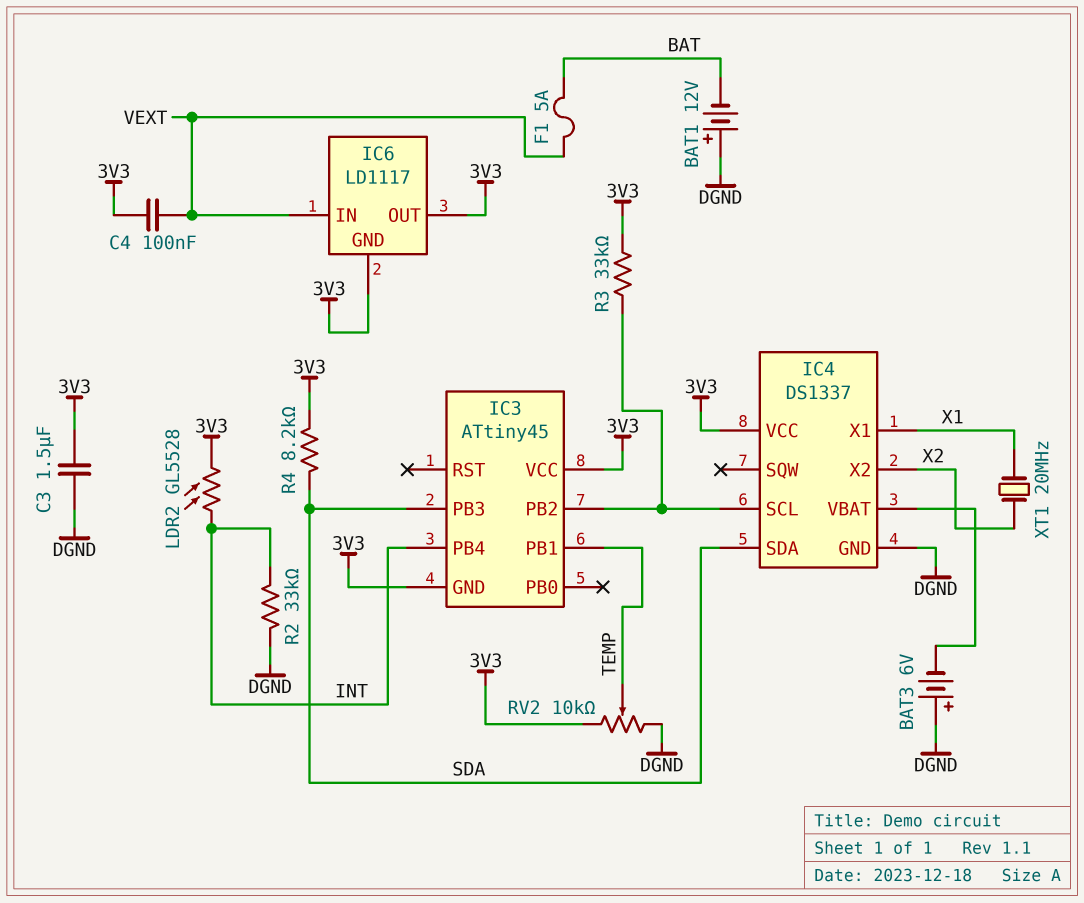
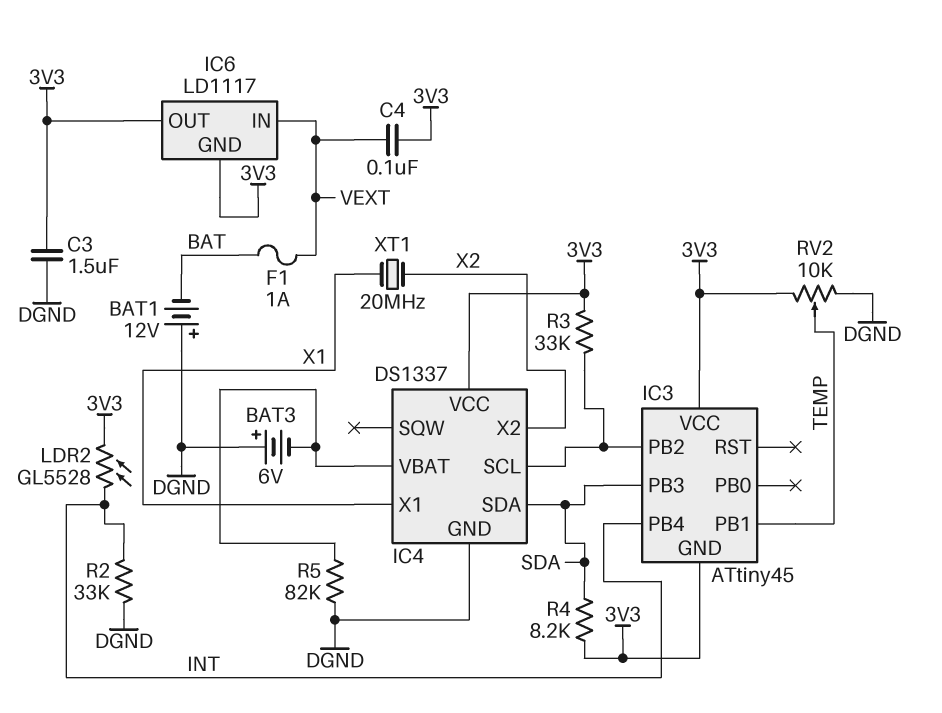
F1: 5A (BAT, VEXT) -> 1A (BAT, VEXT)
R5: none -> 82k (DGND, IC4/VBAT)

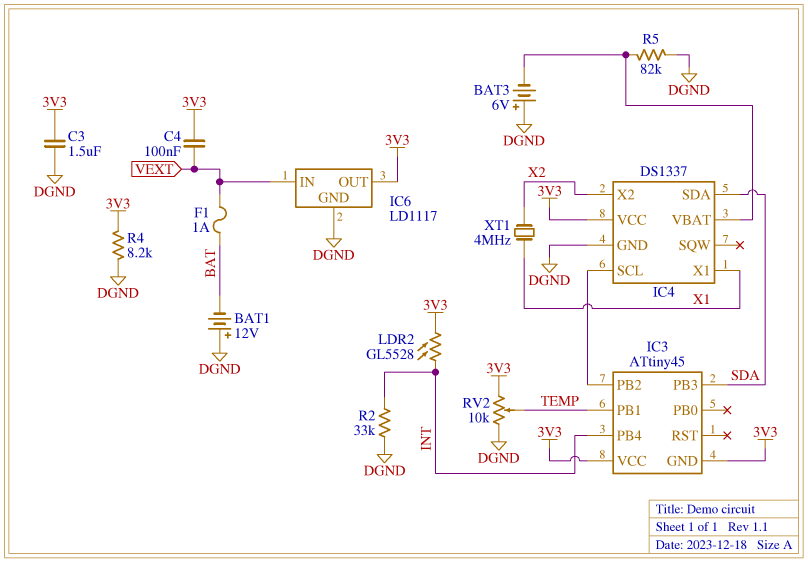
IC6 pin GND: 3V3 -> DGND
R3: 33k (3V3, IC3/PB2) -> none
R4: 8.2k (3V3, SDA) -> 8.2k (3V3, DGND)
XT1: 20MHz (X1, X2) -> 4MHz (X1, X2)

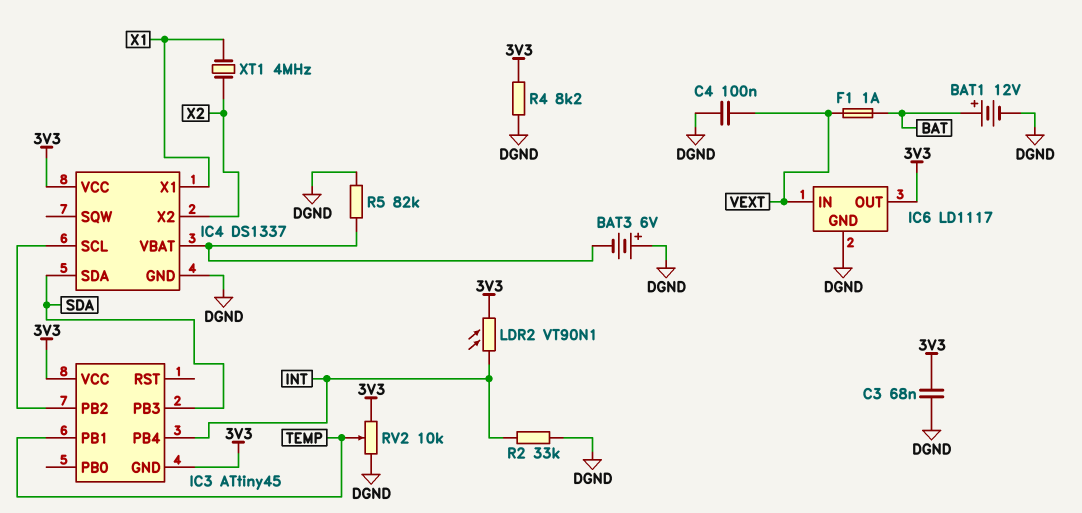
BAT1: 12V (plus DGND, minus BAT) -> 12V (plus BAT, minus DGND)
C3: 1.5uF (3V3, DGND) -> 68nF (3V3, DGND)
C4: 100nF (3V3, VEXT) -> 100nF (DGND, VEXT)
LDR2: GL5528 (3V3, INT) -> VT90N1 (3V3, INT)

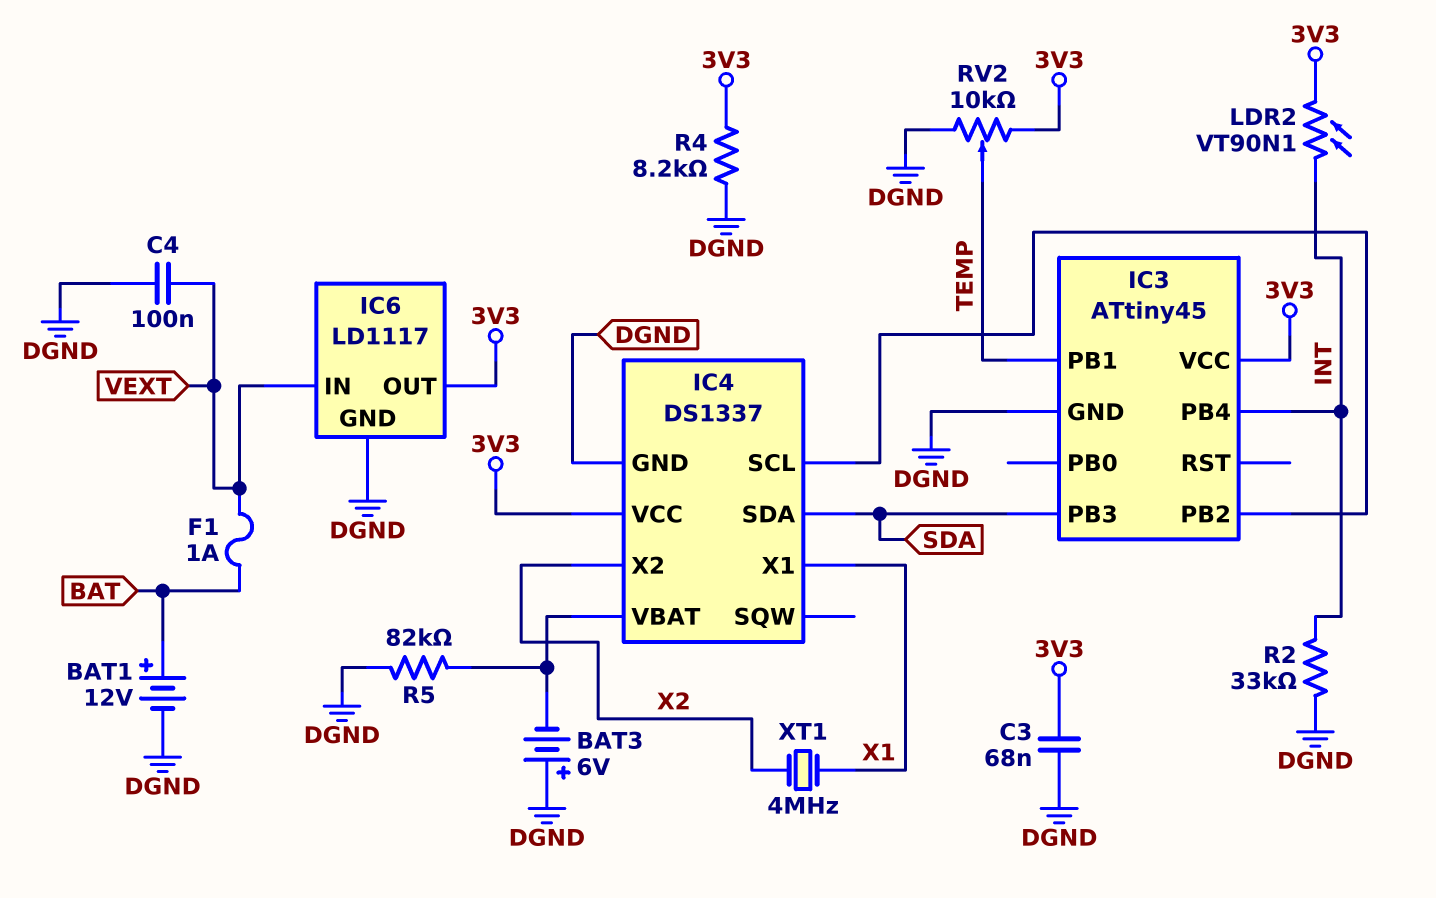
IC3 pin GND: 3V3 -> DGND

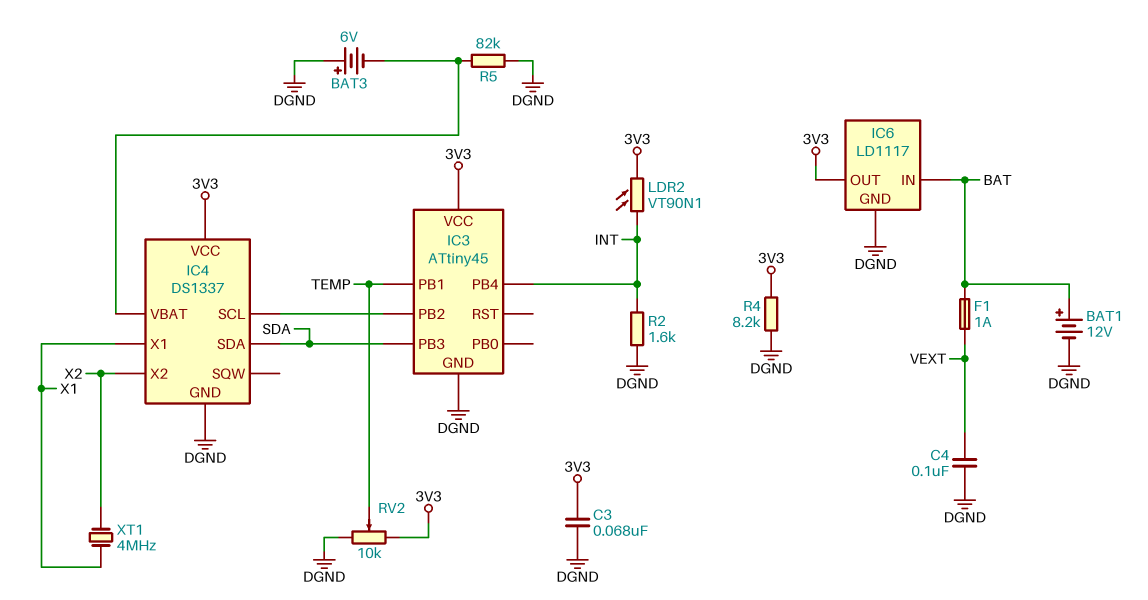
IC6 pin IN: VEXT -> BAT
R2: 33k (DGND, INT) -> 1.6k (DGND, INT)

